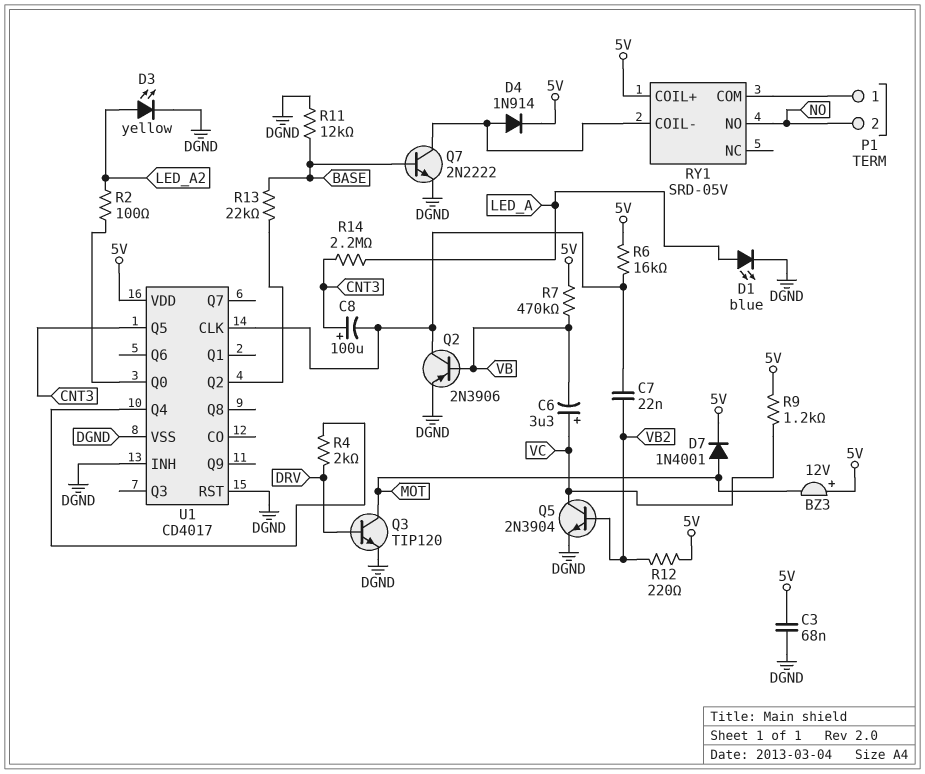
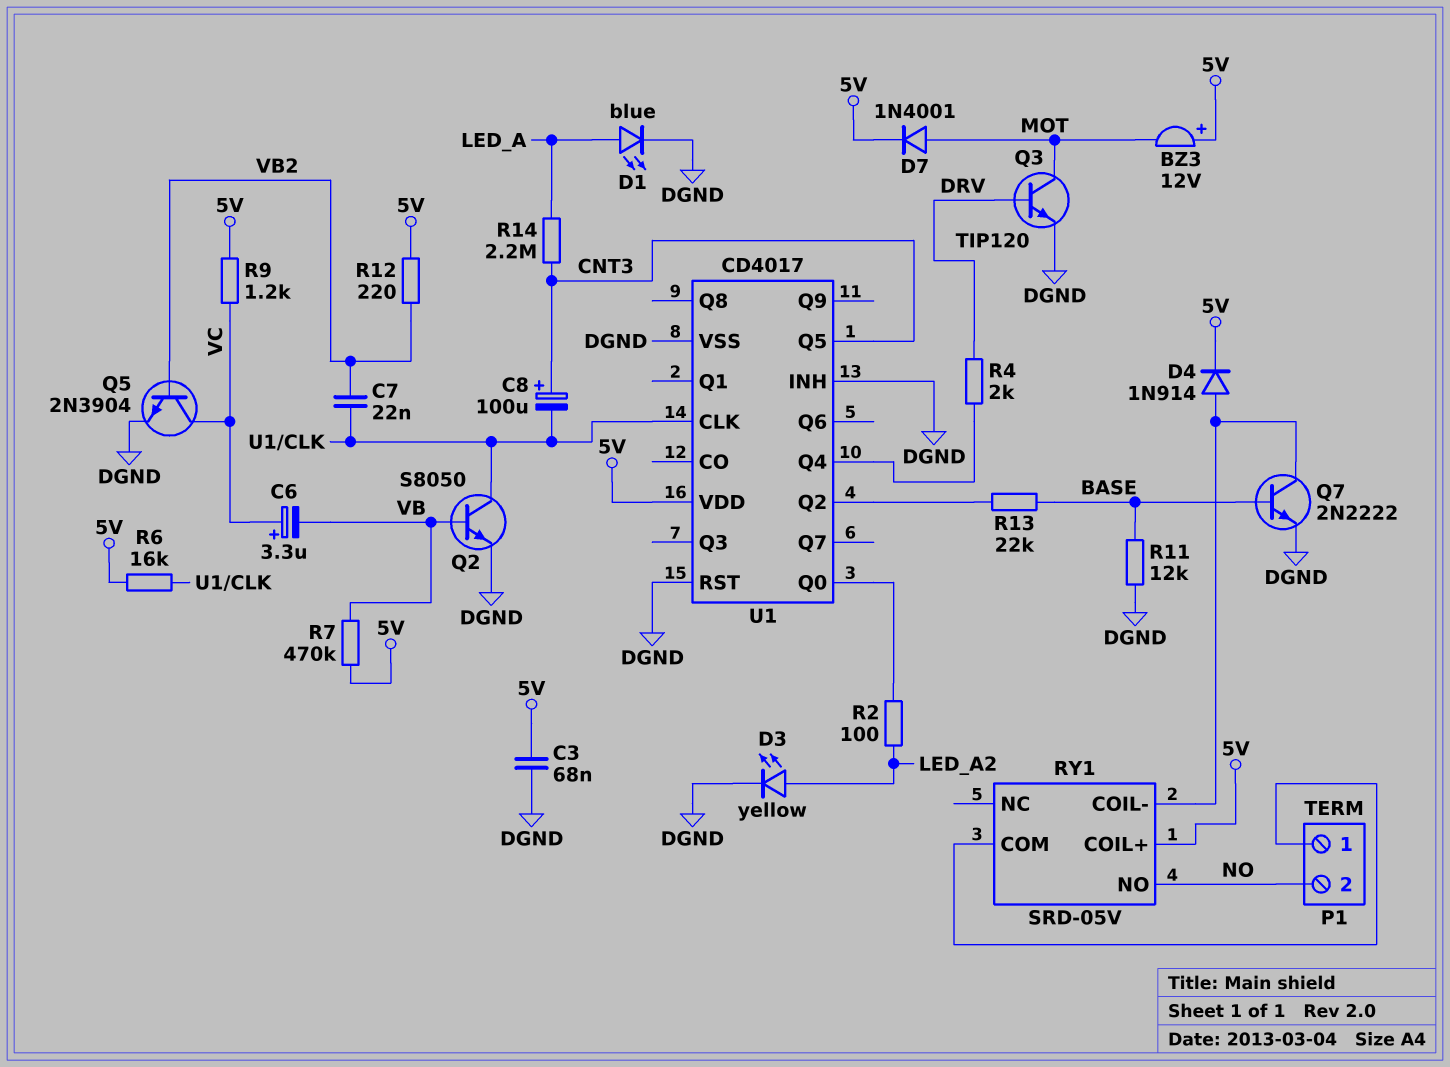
Q2: PNP 2N3906 (B VB, C U1/CLK, E DGND) -> NPN S8050 (B VB, C U1/CLK, E DGND)

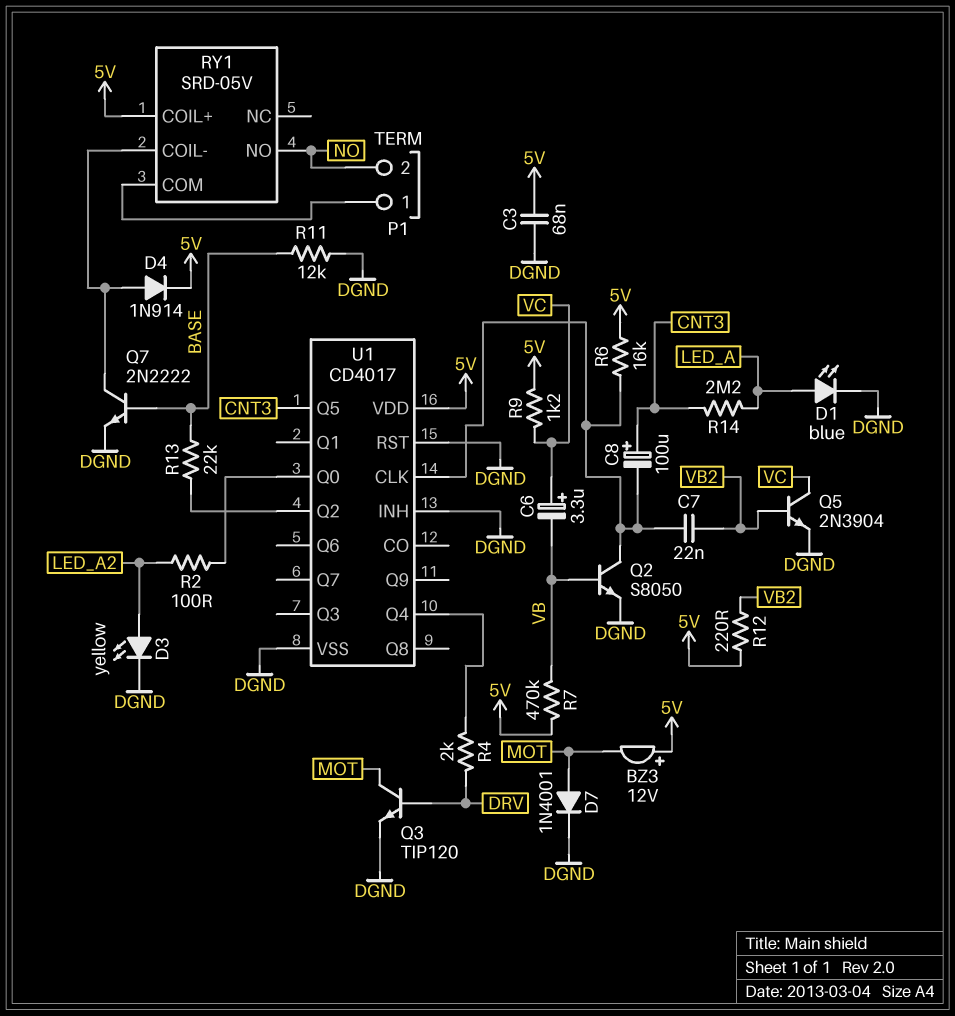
D7: diode 1N4001 (A MOT, K 5V) -> diode 1N4001 (A MOT, K DGND)

